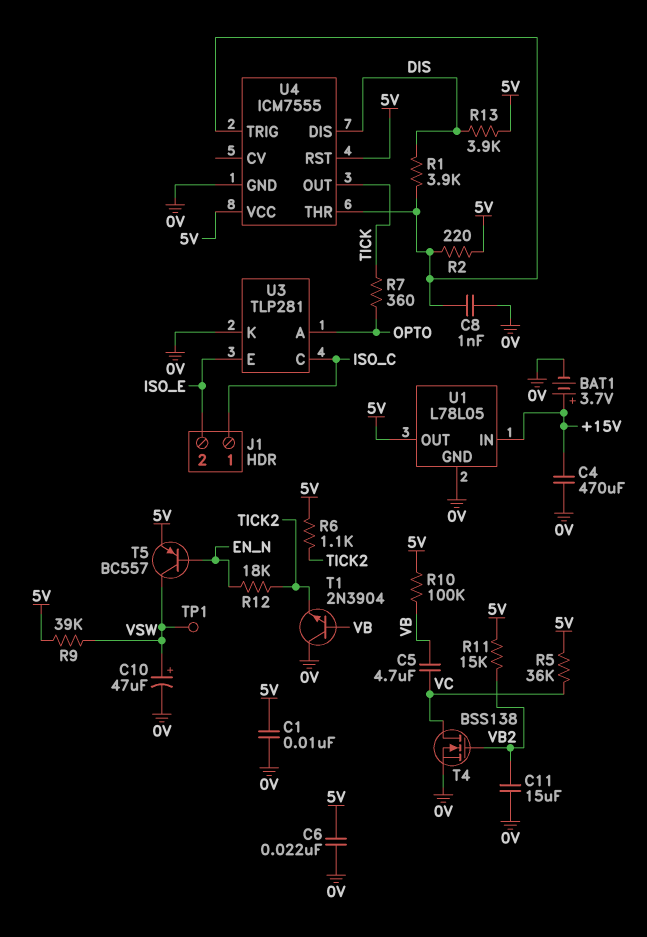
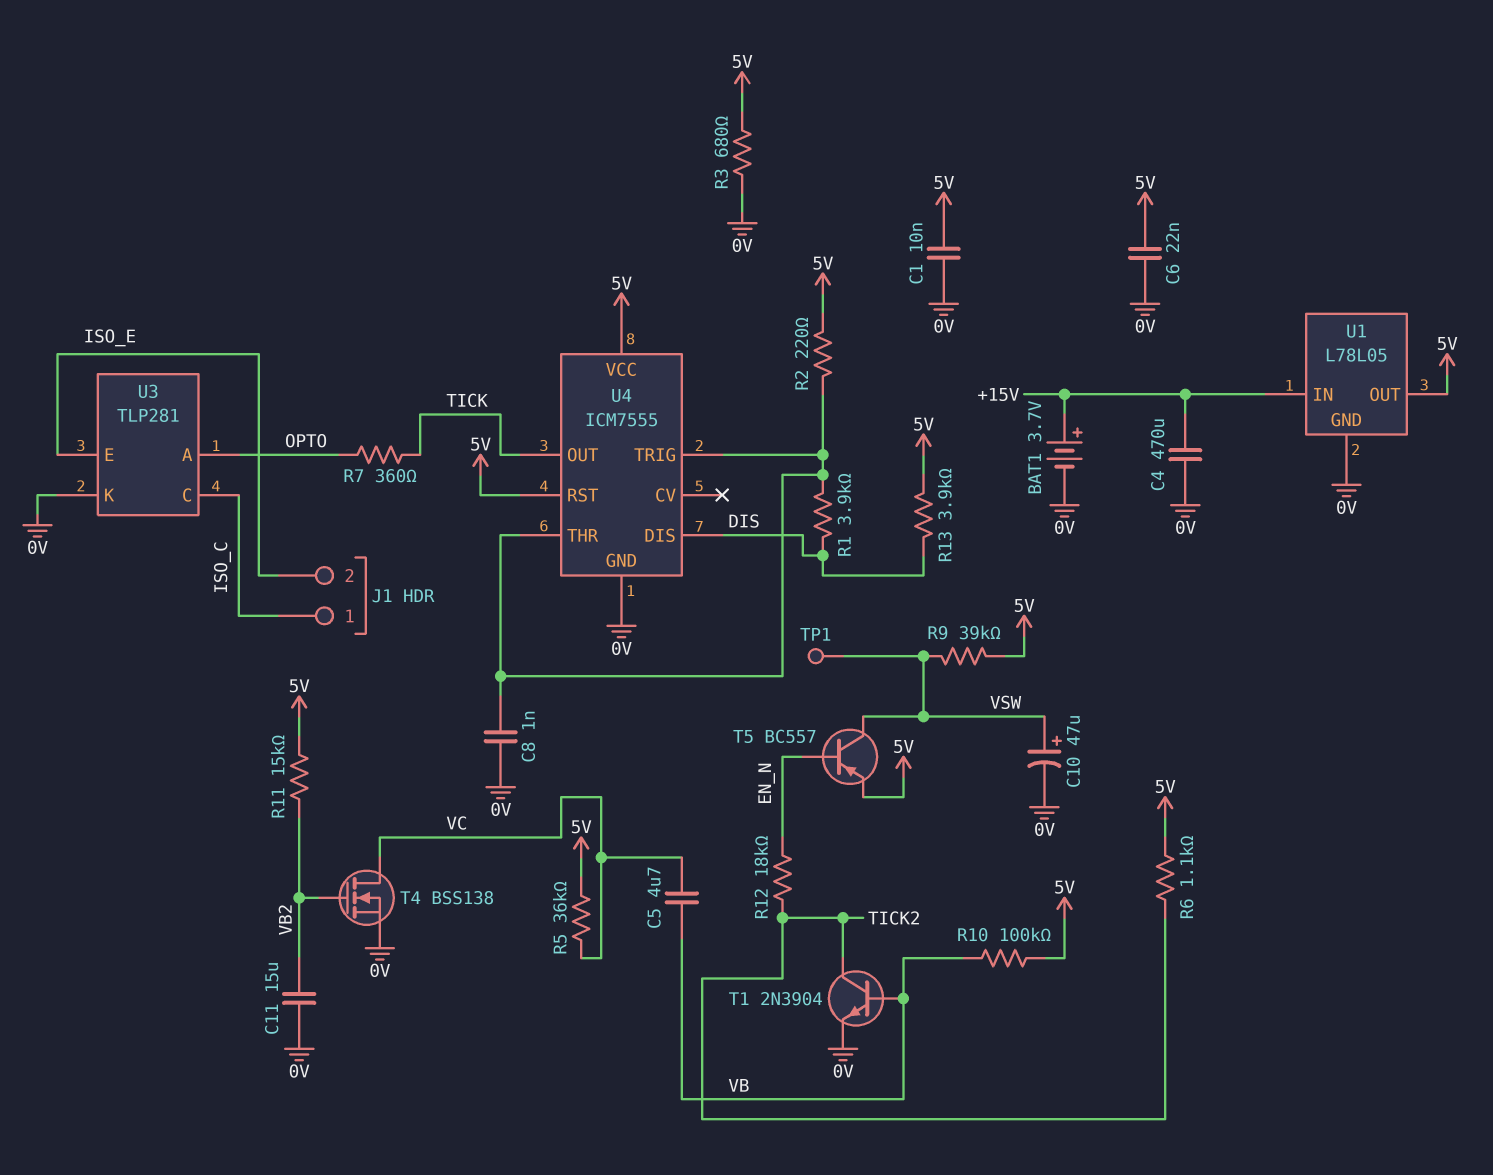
R3: none -> 680 (0V, 5V)
T1: NPN 2N3904 (B VB, C 0V, E TICK2) -> NPN 2N3904 (B VB, C TICK2, E 0V)

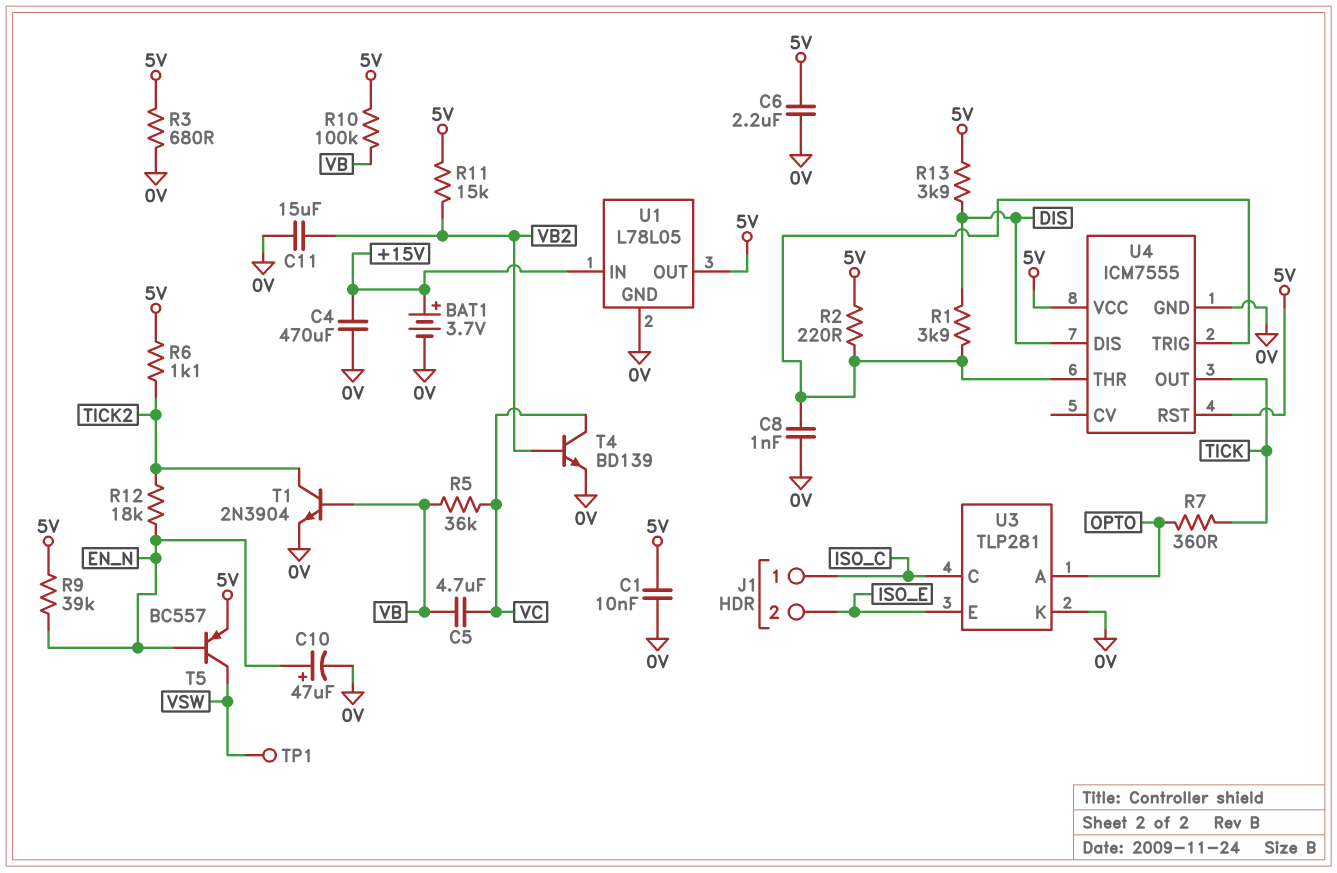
C6: 22nF (0V, 5V) -> 2.2uF (0V, 5V)
C10: 47uF (plus VSW, minus 0V) -> 47uF (plus EN_N, minus 0V)
R5: 36k (5V, VC) -> 36k (VB, VC)
R9: 39k (5V, VSW) -> 39k (5V, EN_N)
T4: NMOS BSS138 (G VB2, D VC, S 0V) -> NPN BD139 (B VB2, C VC, E 0V)

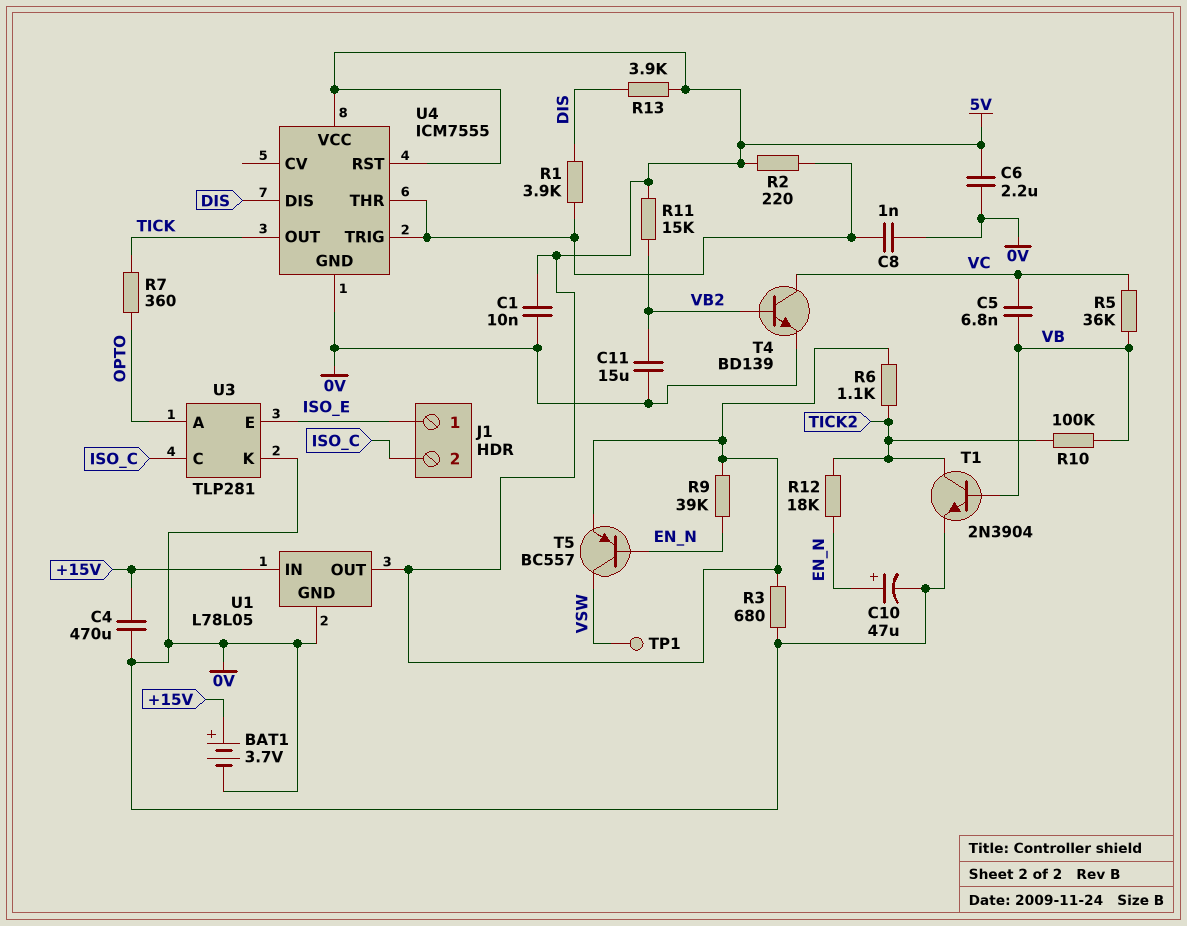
C5: 4.7uF (VB, VC) -> 6.8nF (VB, VC)
J1 pin 1: ISO_C -> ISO_E
J1 pin 2: ISO_E -> ISO_C
R10: 100k (5V, VB) -> 100k (TICK2, VB)

